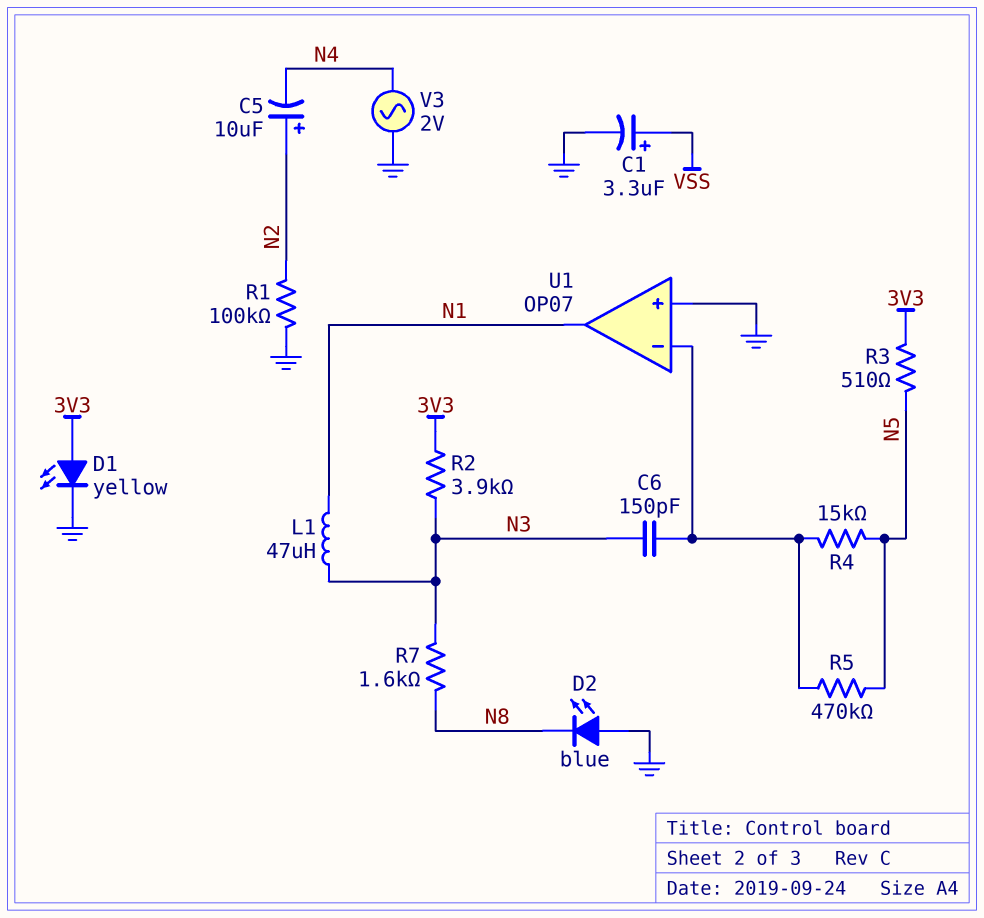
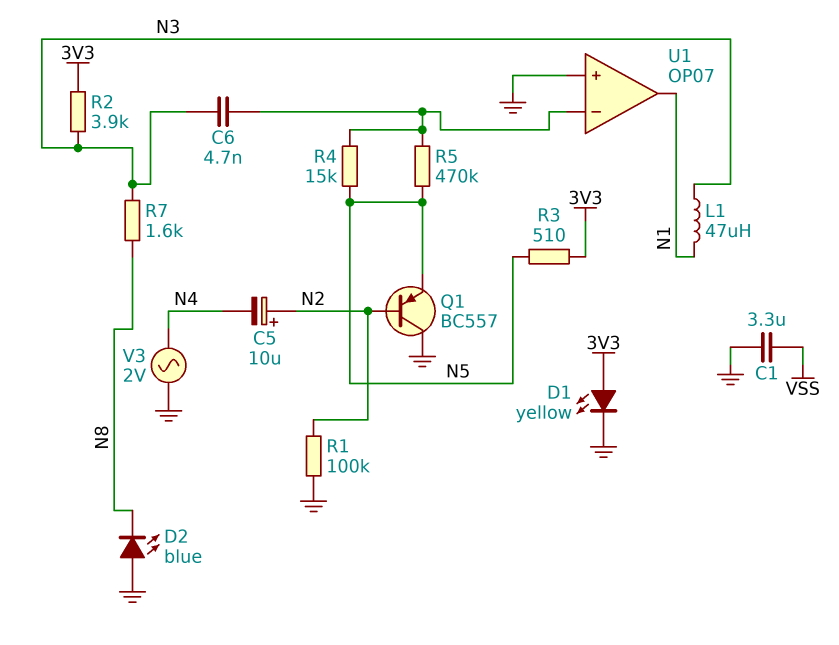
C1: 3.3uF (plus VSS, minus GND) -> 3.3uF (GND, VSS)
C6: 150pF (N3, U1/in-) -> 4.7nF (N3, U1/in-)
Q1: none -> PNP BC557 (B N2, C GND, E N5)

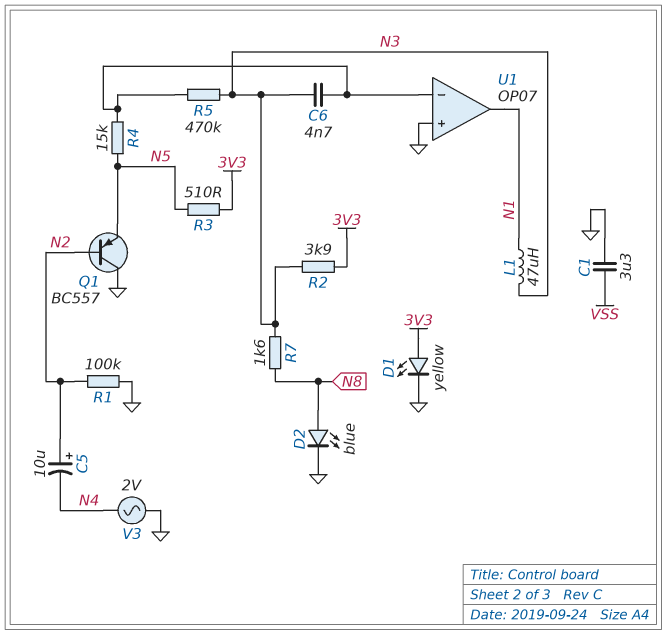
D2: LED blue (A GND, K N8) -> LED blue (A N8, K GND)
R5: 470k (N5, U1/in-) -> 470k (N3, U1/in-)

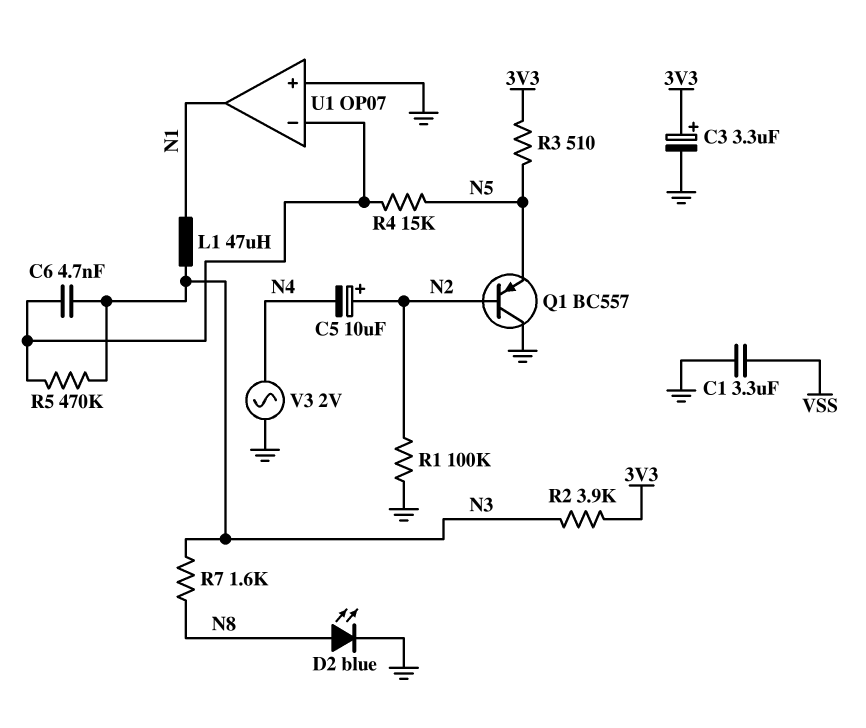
C3: none -> 3.3uF (plus 3V3, minus GND)
D1: LED yellow (A 3V3, K GND) -> none

